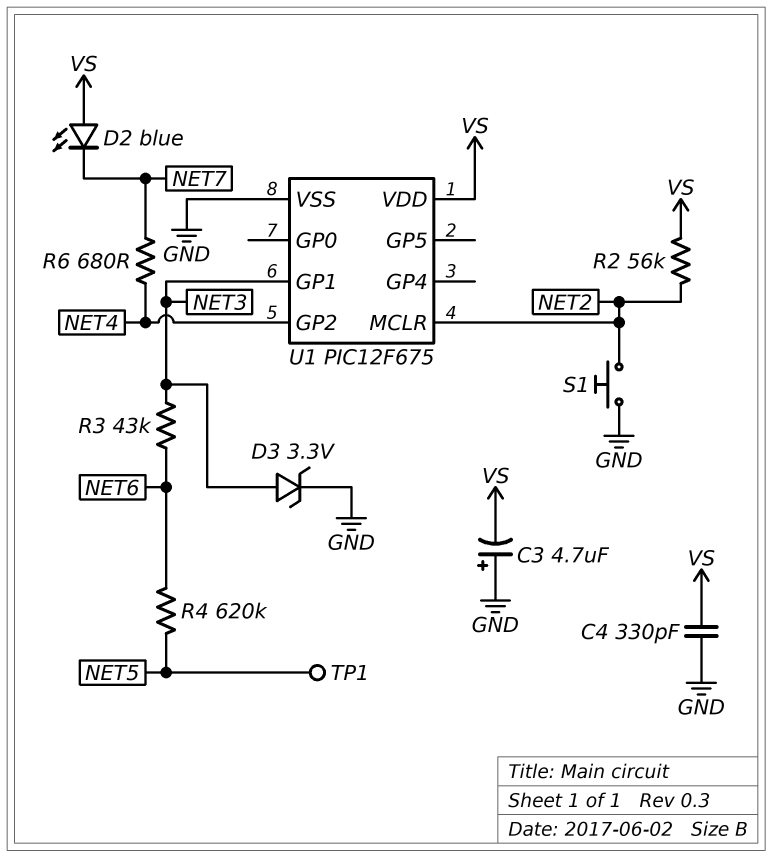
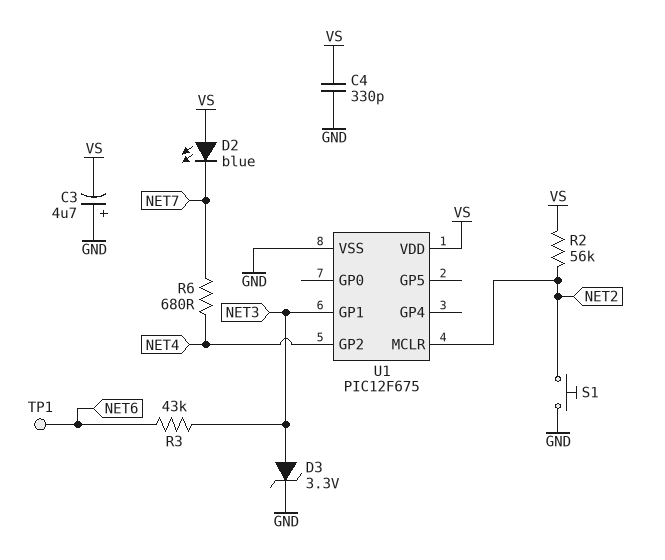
R4: 620k (NET5, NET6) -> none
TP1: test point (NET5) -> test point (NET6)

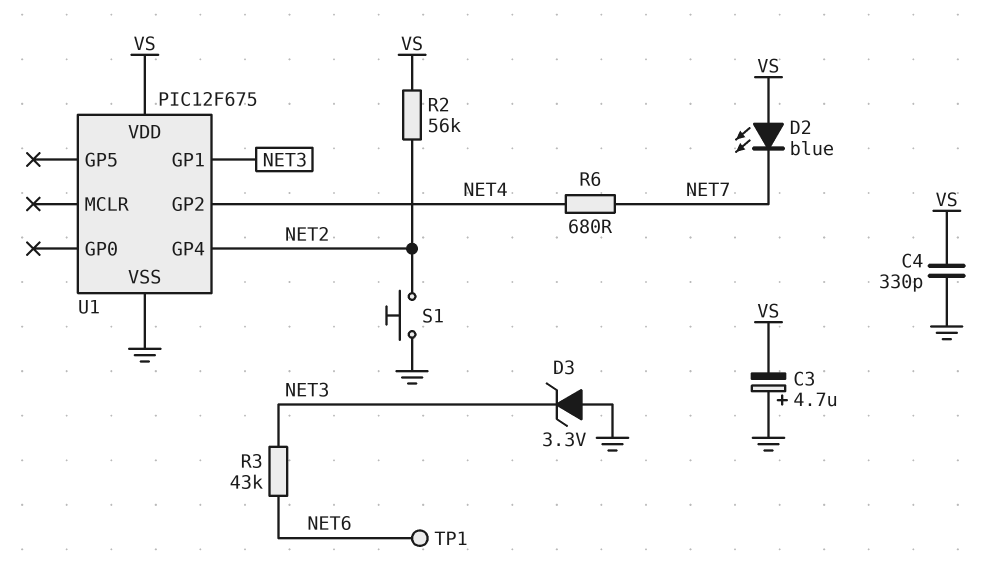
D3: zener 3.3V (A NET3, K GND) -> zener 3.3V (A GND, K NET3)
U1 pin GP4: none -> NET2
U1 pin MCLR: NET2 -> none

